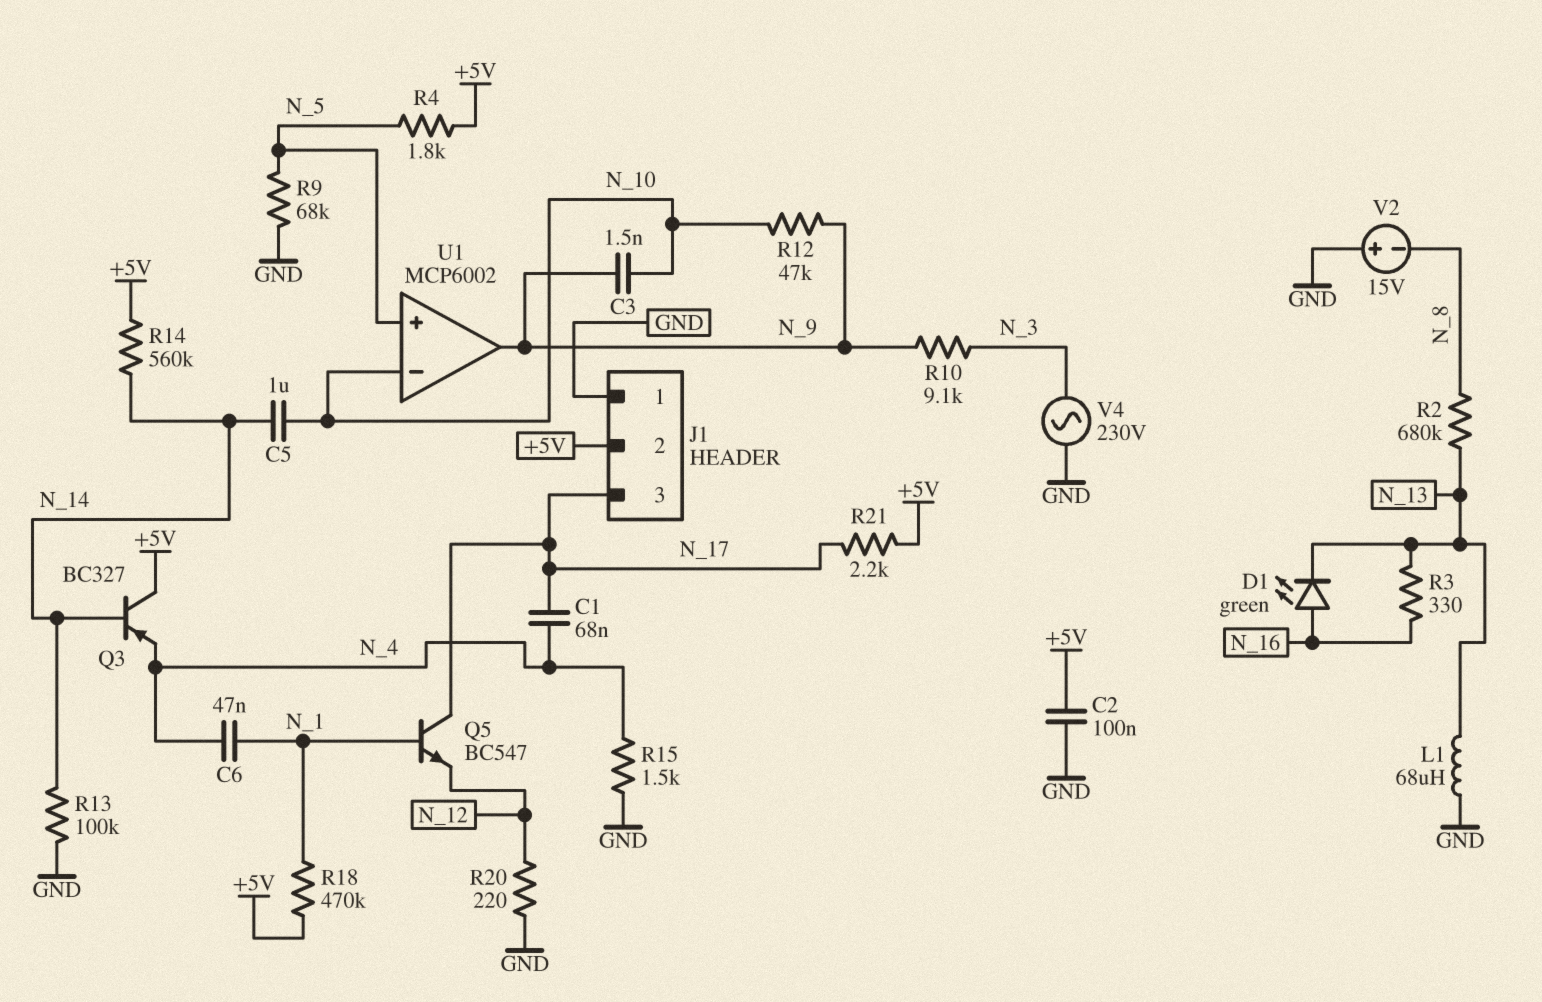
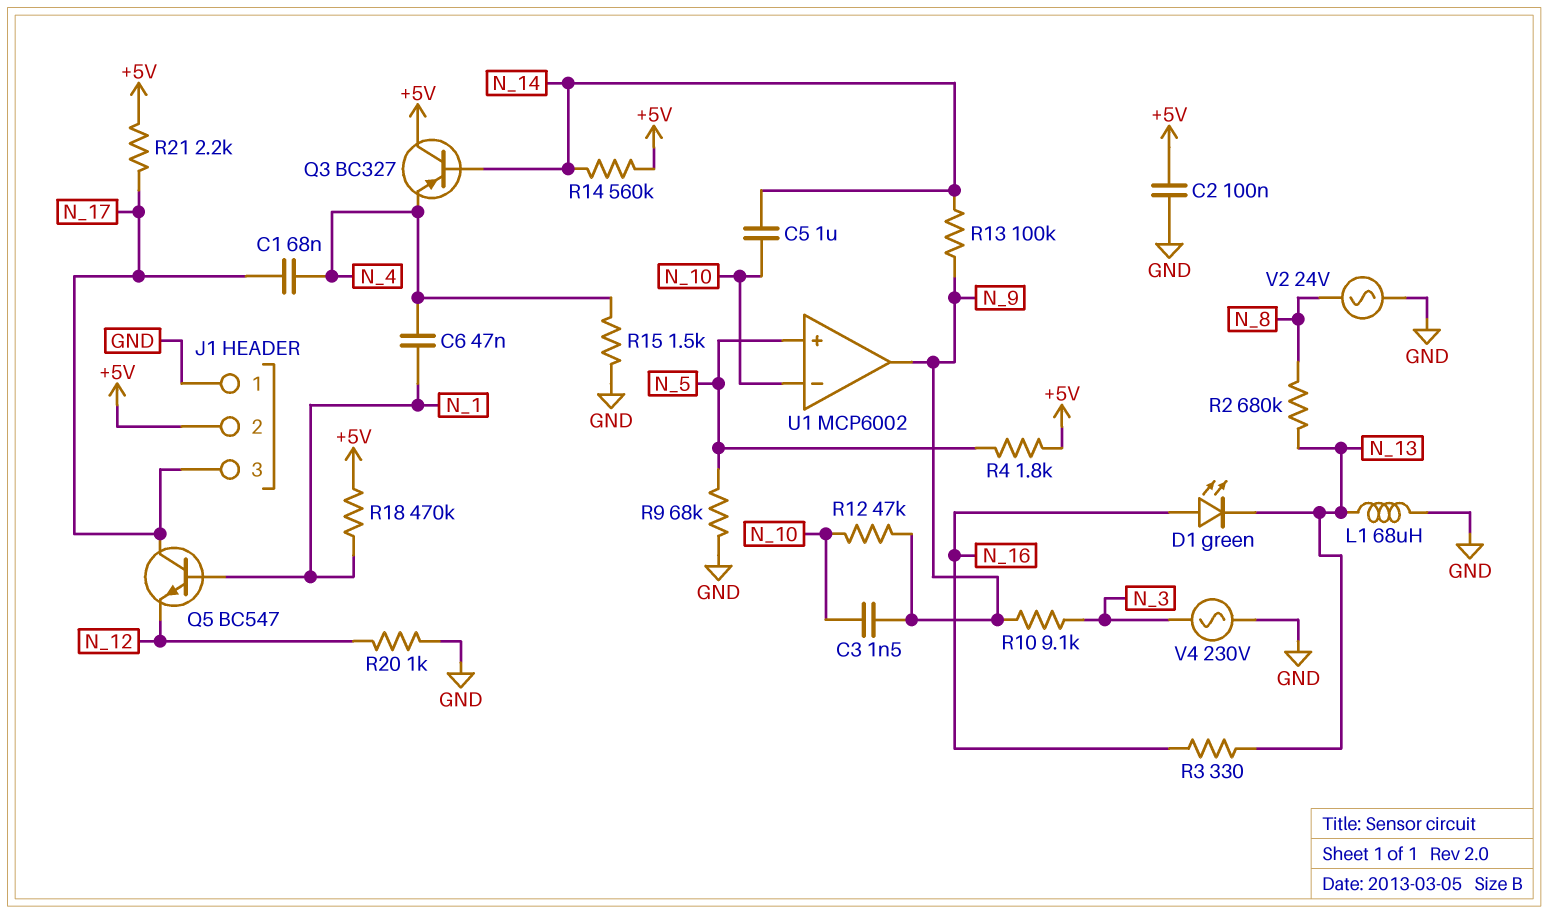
R13: 100k (GND, N_14) -> 100k (N_9, N_14)
R20: 220 (GND, N_12) -> 1k (GND, N_12)
V2: 15V (plus GND, minus N_8) -> AC 24V (GND, N_8)

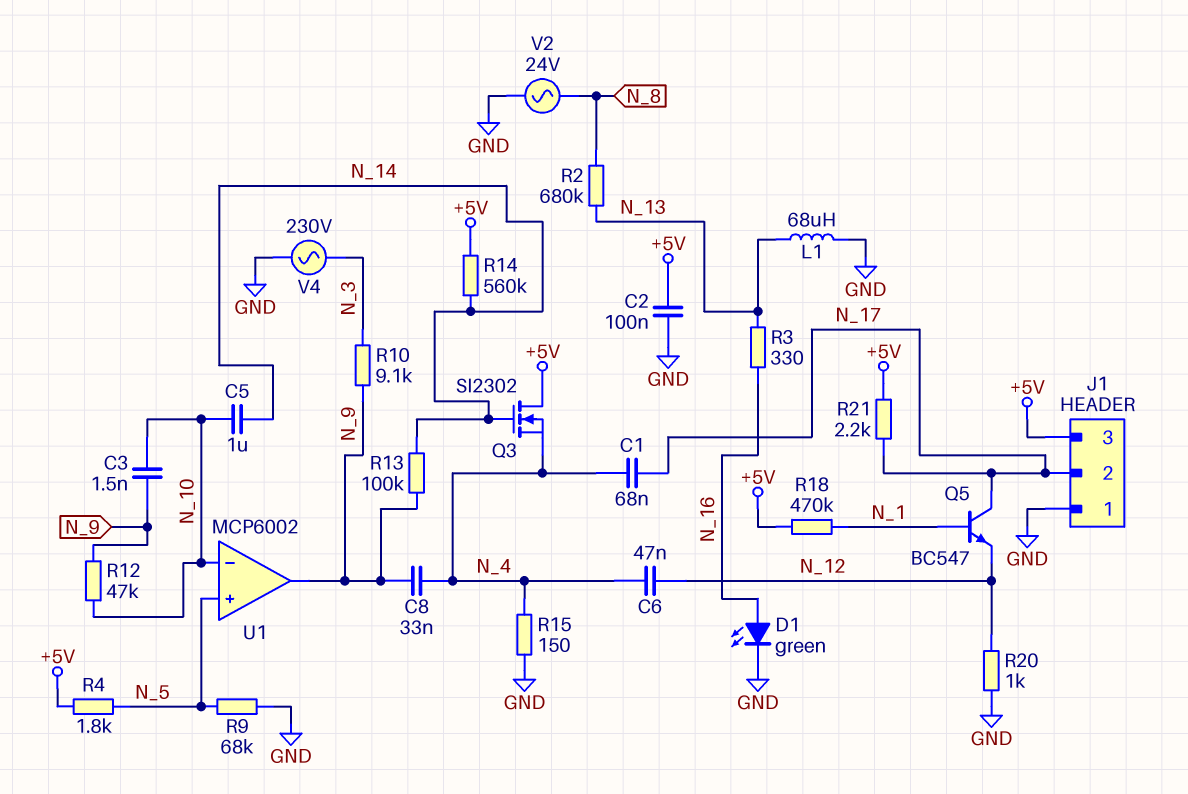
C6: 47nF (N_1, N_4) -> 47nF (N_4, N_12)
C8: none -> 33nF (N_4, N_9)
D1: LED green (A N_16, K N_13) -> LED green (A N_16, K GND)
J1 pin 2: +5V -> N_17
J1 pin 3: N_17 -> +5V
Q3: PNP BC327 (B N_14, C +5V, E N_4) -> NMOS SI2302 (G N_14, D +5V, S N_4)
R15: 1.5k (GND, N_4) -> 150 (GND, N_4)

